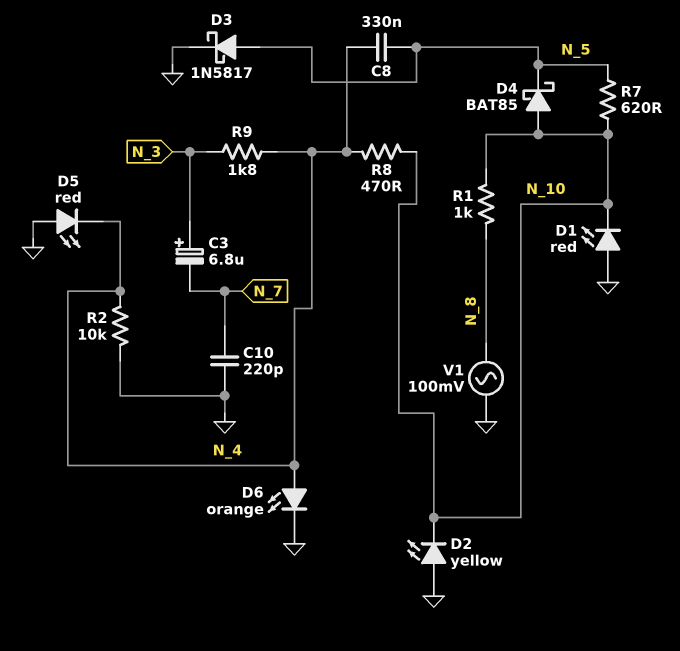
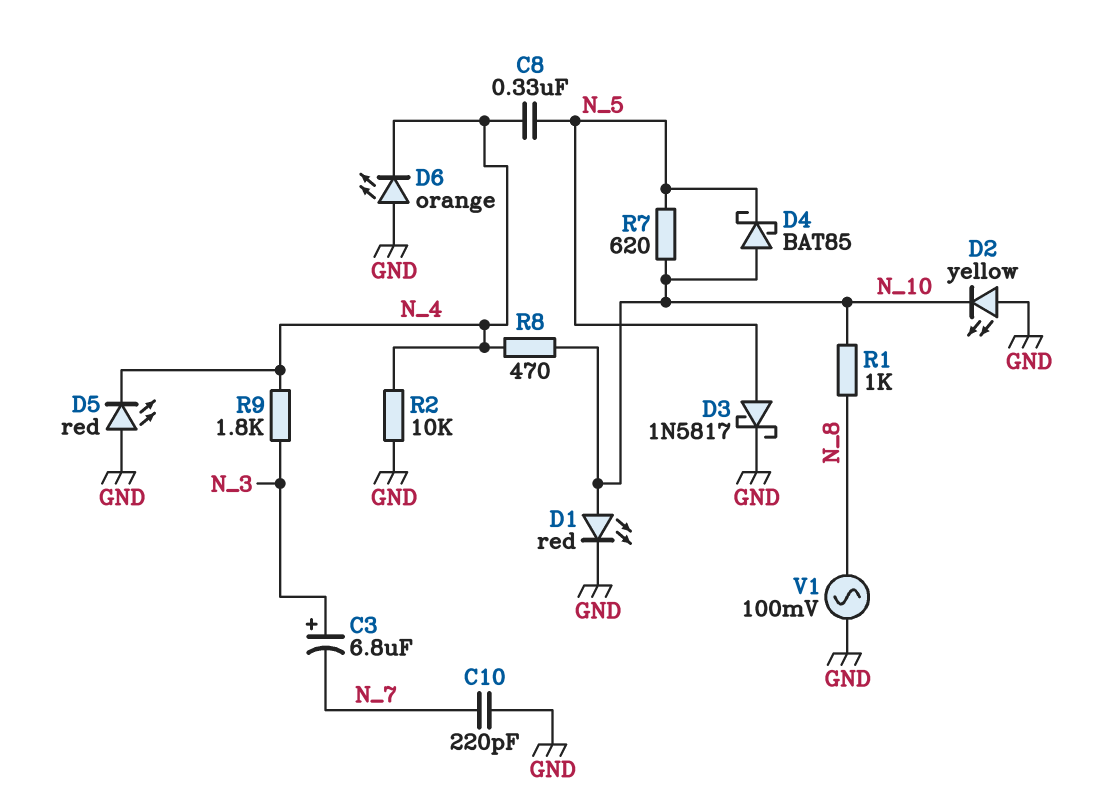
D1: LED red (A GND, K N_10) -> LED red (A N_10, K GND)
D6: LED orange (A N_4, K GND) -> LED orange (A GND, K N_4)

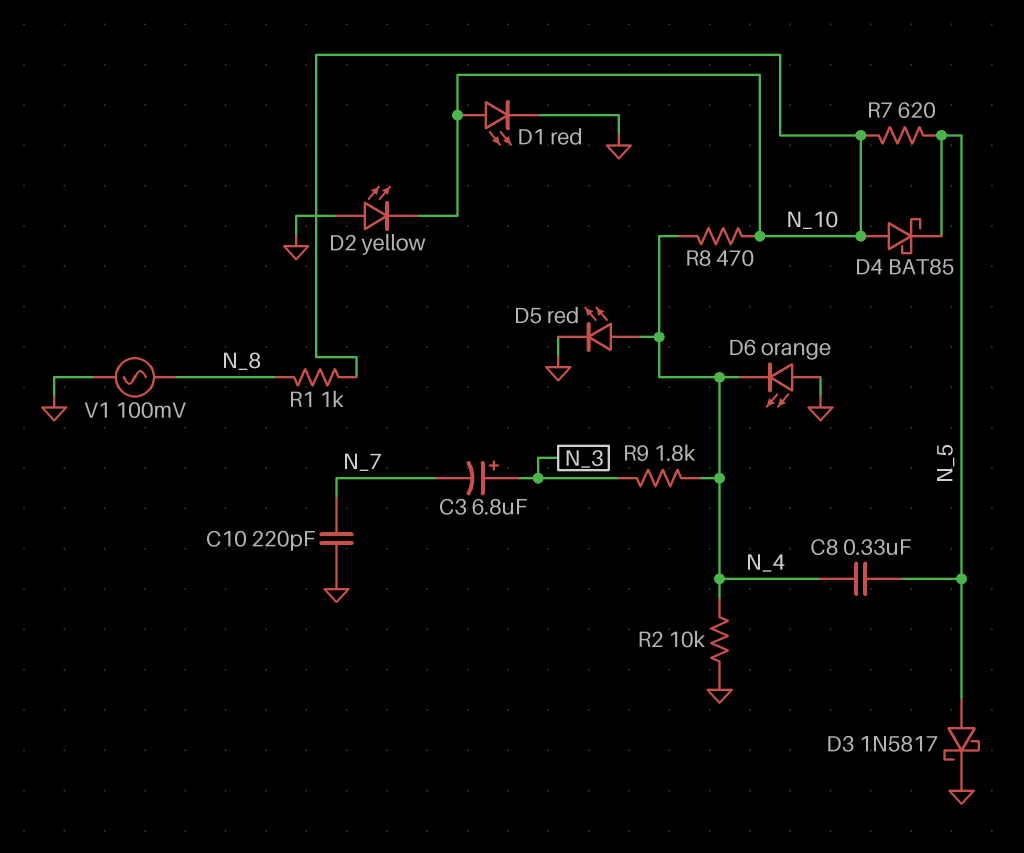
D5: LED red (A GND, K N_4) -> LED red (A N_4, K GND)

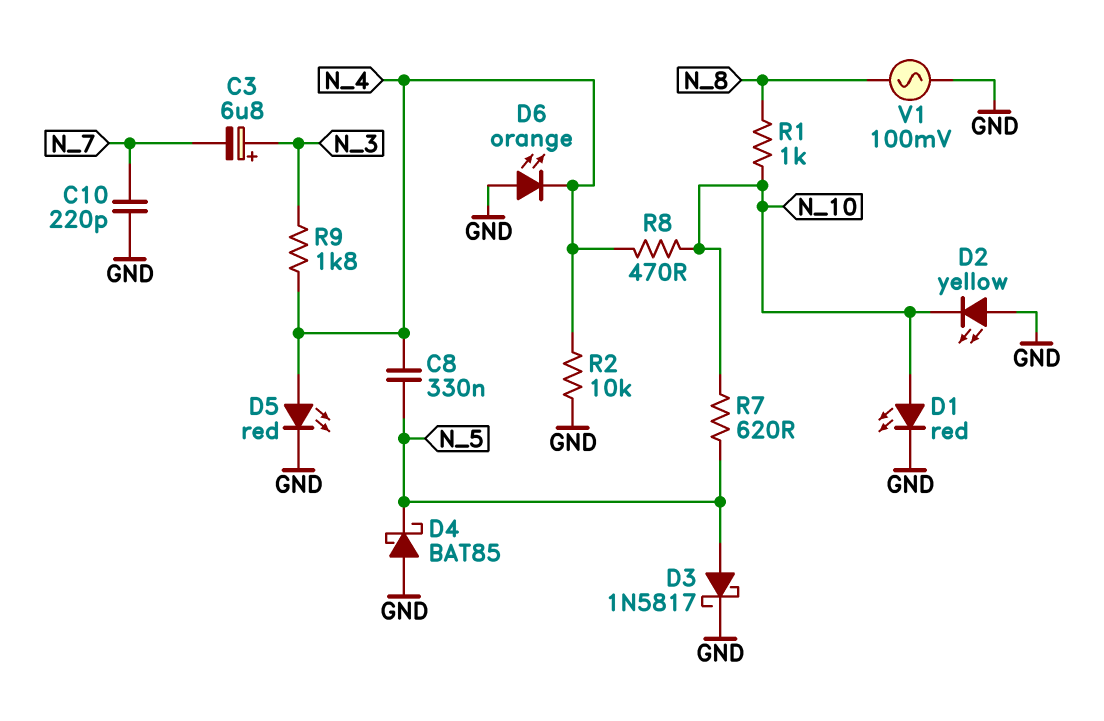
D4: schottky BAT85 (A N_10, K N_5) -> schottky BAT85 (A GND, K N_5)

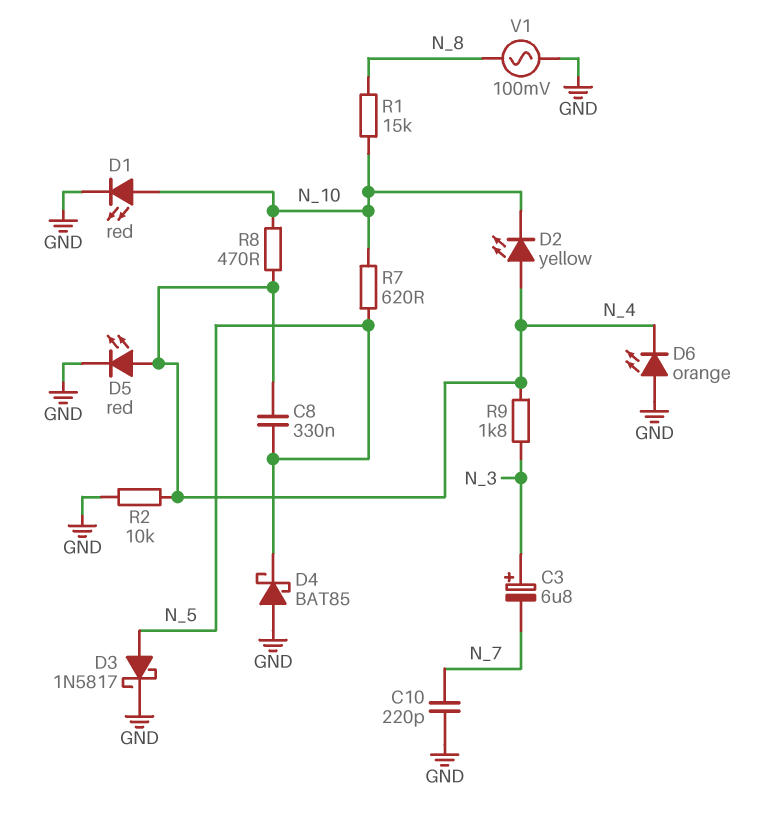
D2: LED yellow (A GND, K N_10) -> LED yellow (A N_4, K N_10)
R1: 1k (N_8, N_10) -> 15k (N_8, N_10)

